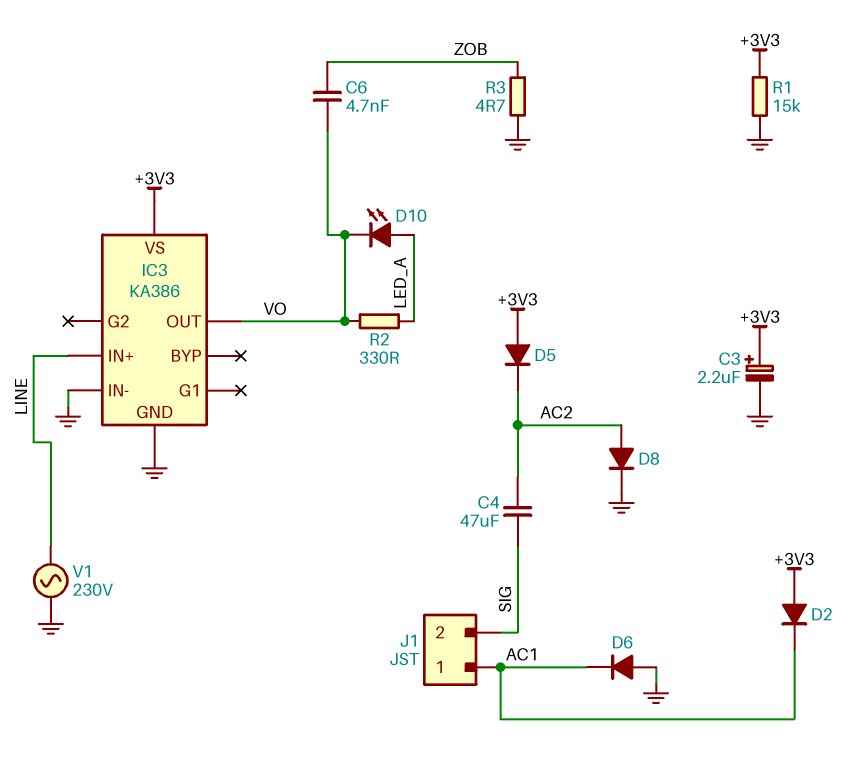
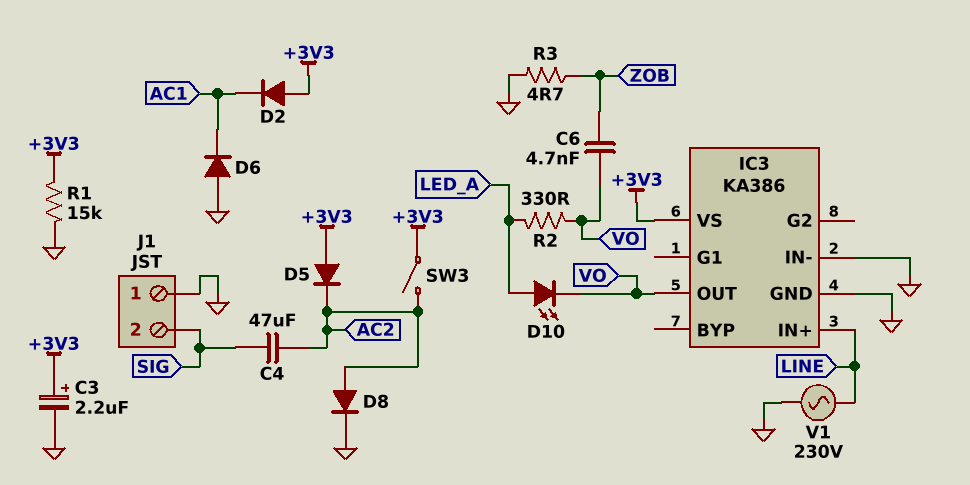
J1 pin 1: AC1 -> GND
SW3: none -> switch (+3V3, AC2)

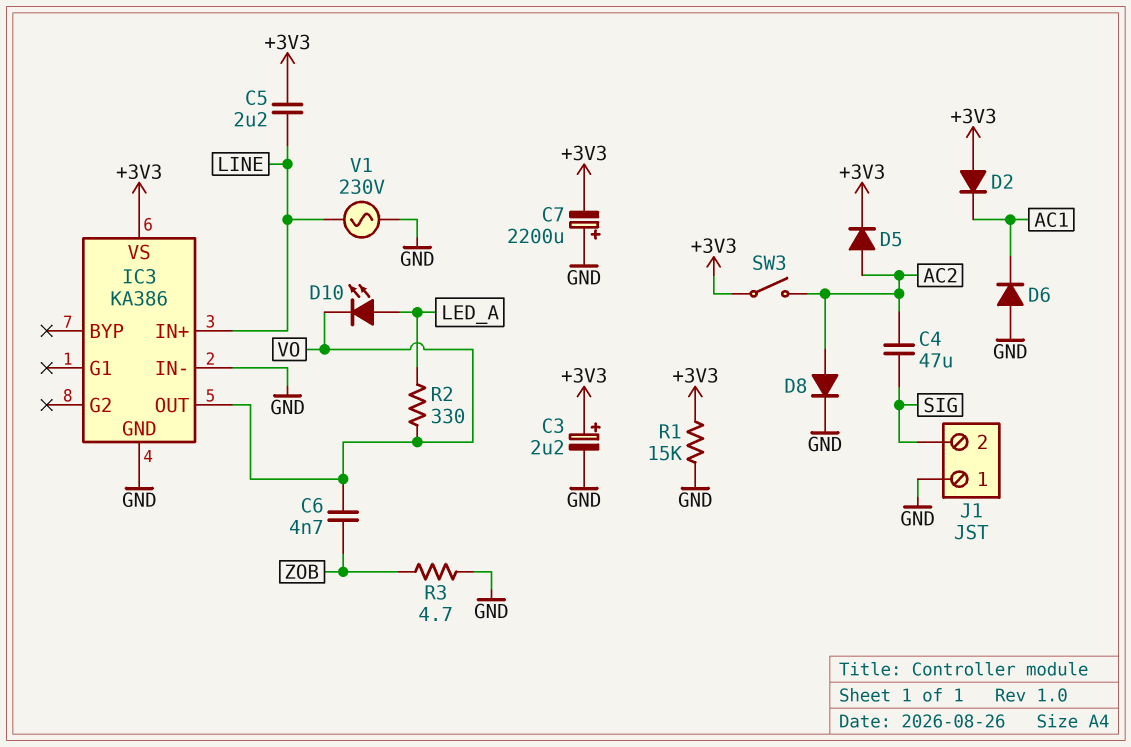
C5: none -> 2.2uF (+3V3, LINE)
C7: none -> 2200uF (plus GND, minus +3V3)
D5: diode (A +3V3, K AC2) -> diode (A AC2, K +3V3)

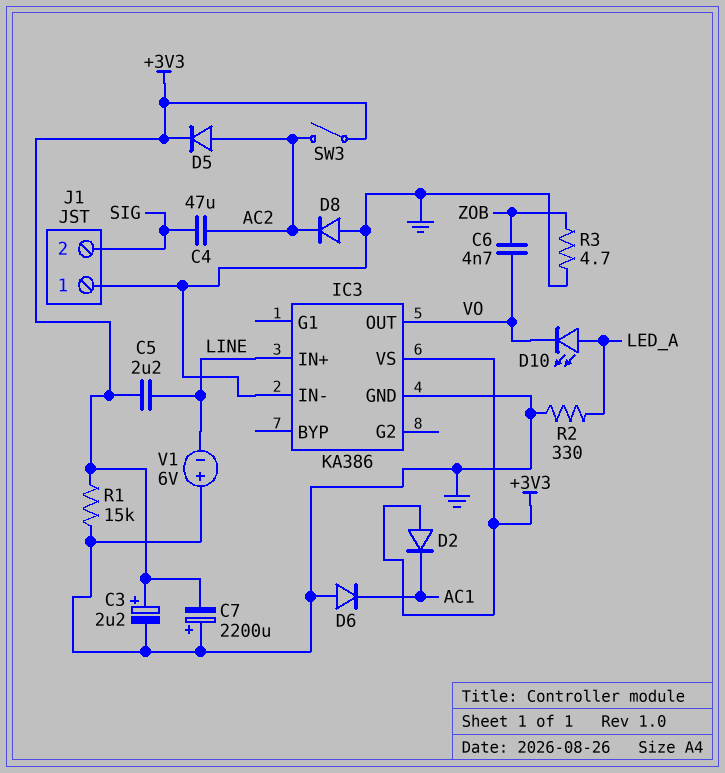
D8: diode (A AC2, K GND) -> diode (A GND, K AC2)
R2: 330 (LED_A, VO) -> 330 (GND, LED_A)
V1: AC 230V (GND, LINE) -> 6V (plus GND, minus LINE)

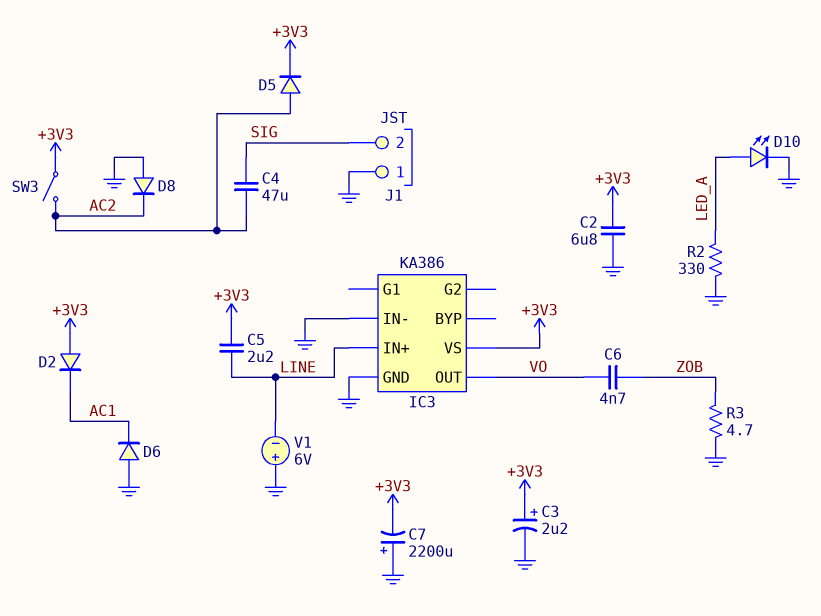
C2: none -> 6.8uF (+3V3, GND)
D10: LED (A LED_A, K VO) -> LED (A LED_A, K GND)
R1: 15k (+3V3, GND) -> none

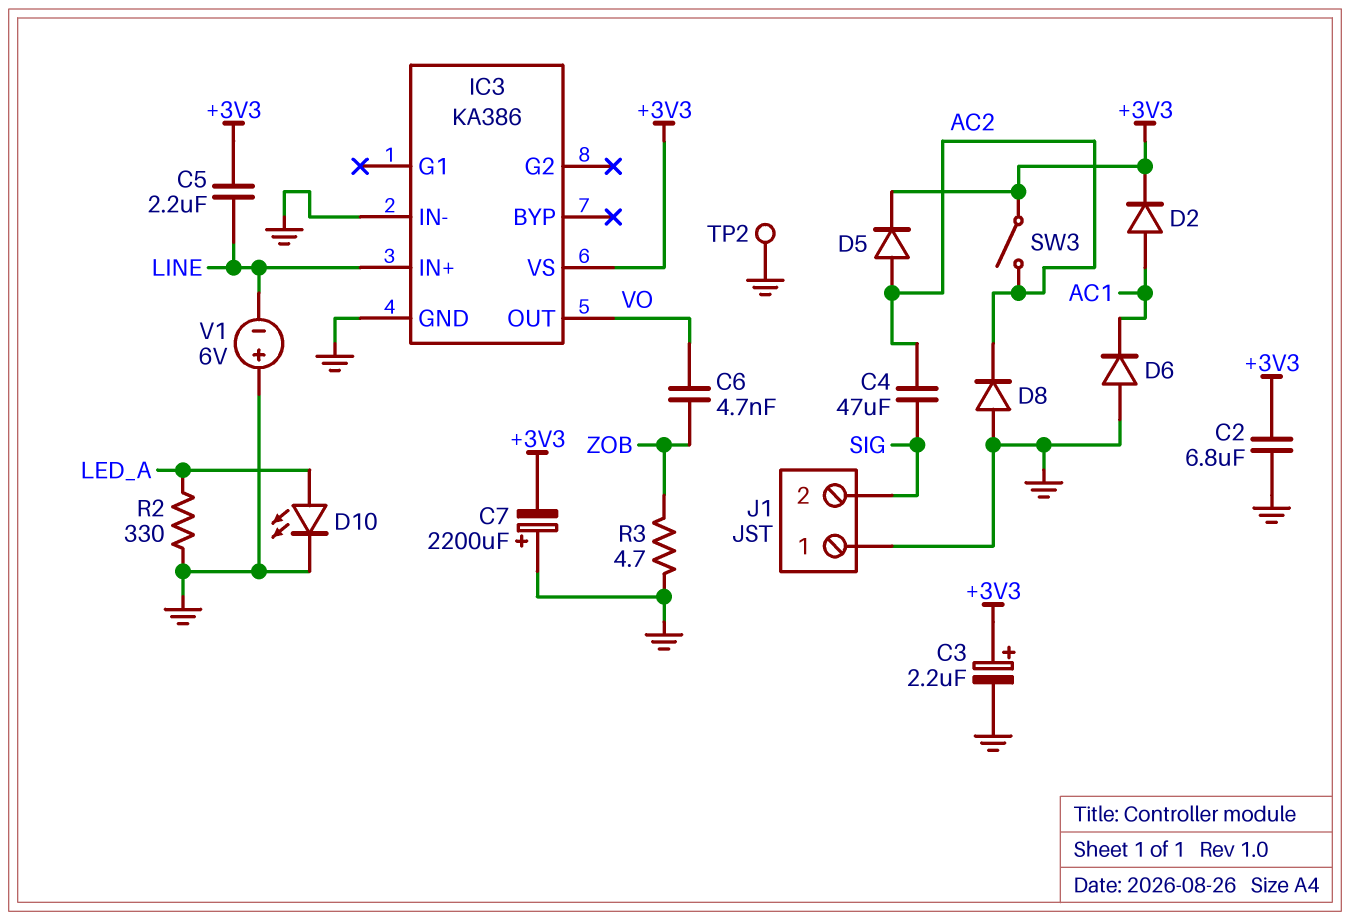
D2: diode (A +3V3, K AC1) -> diode (A AC1, K +3V3)
TP2: none -> test point (GND)

